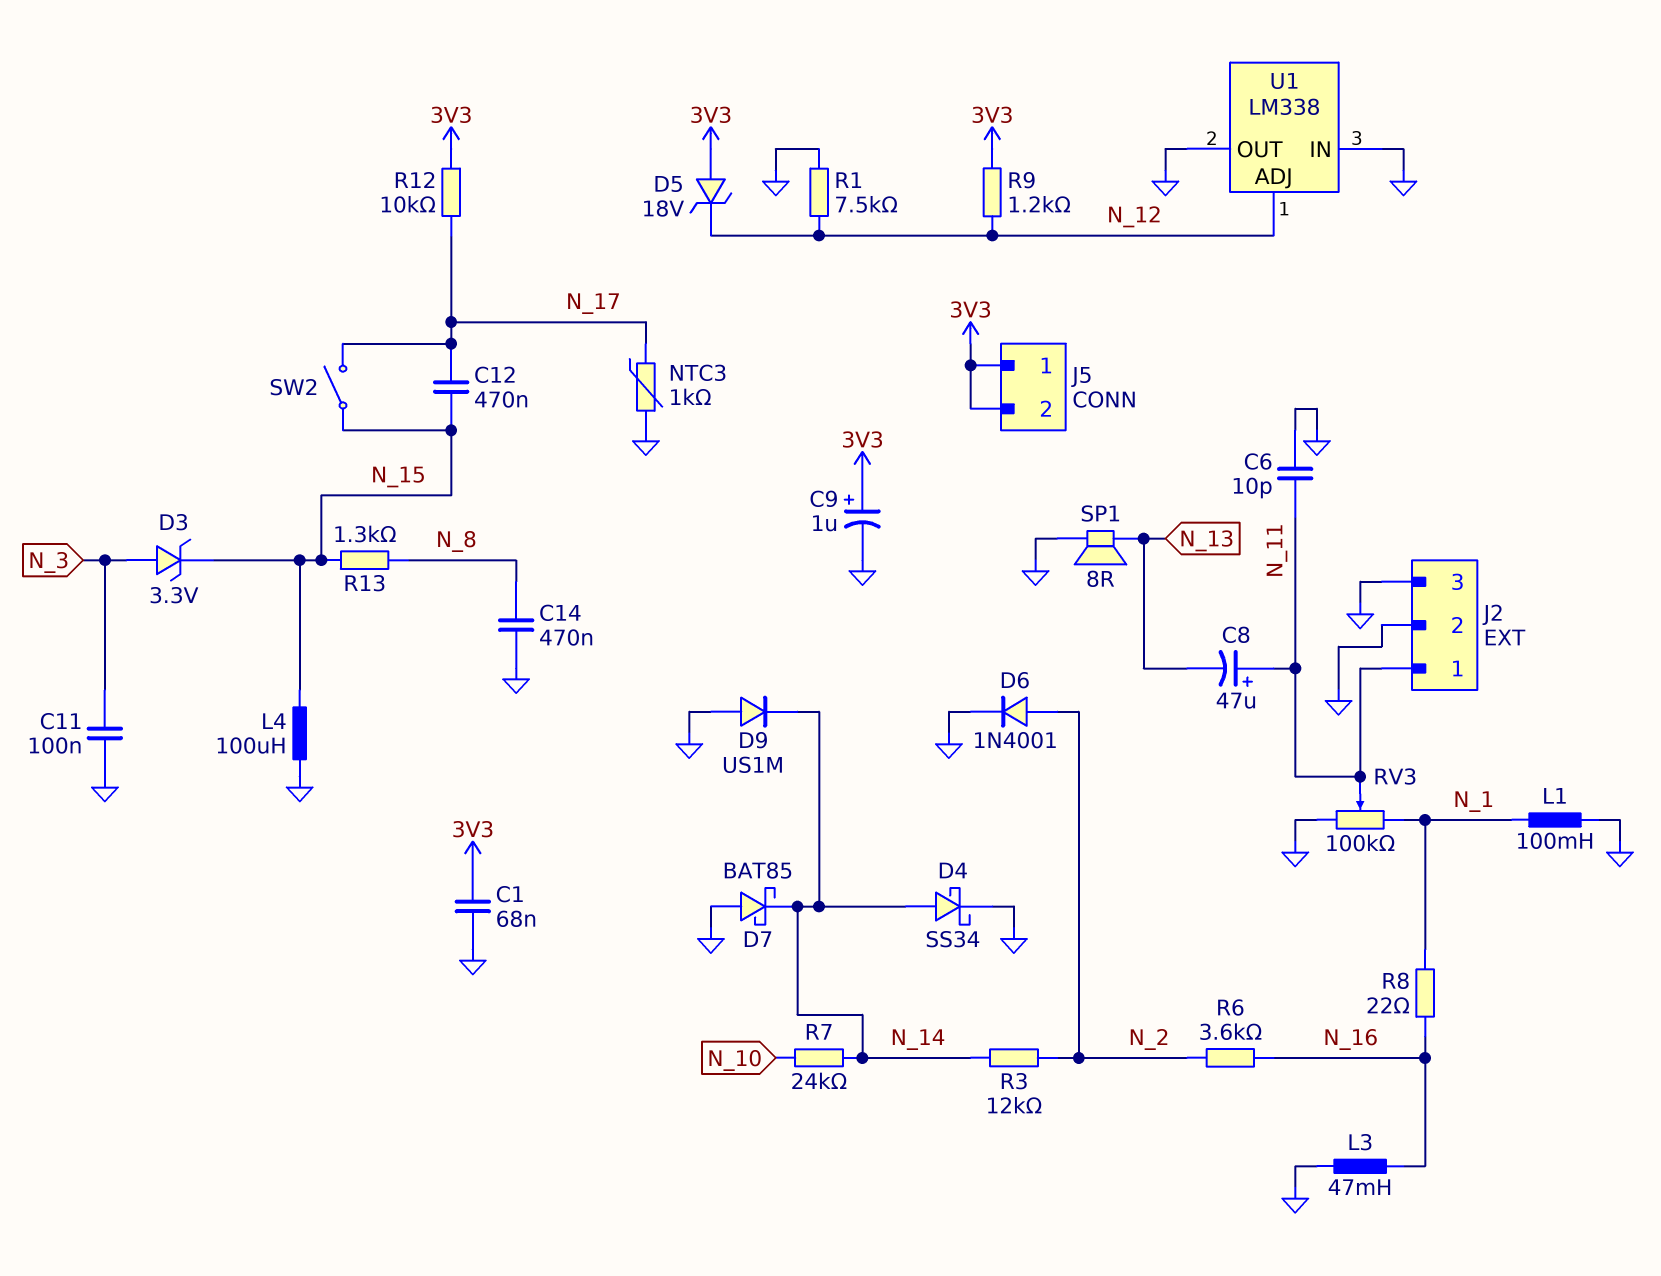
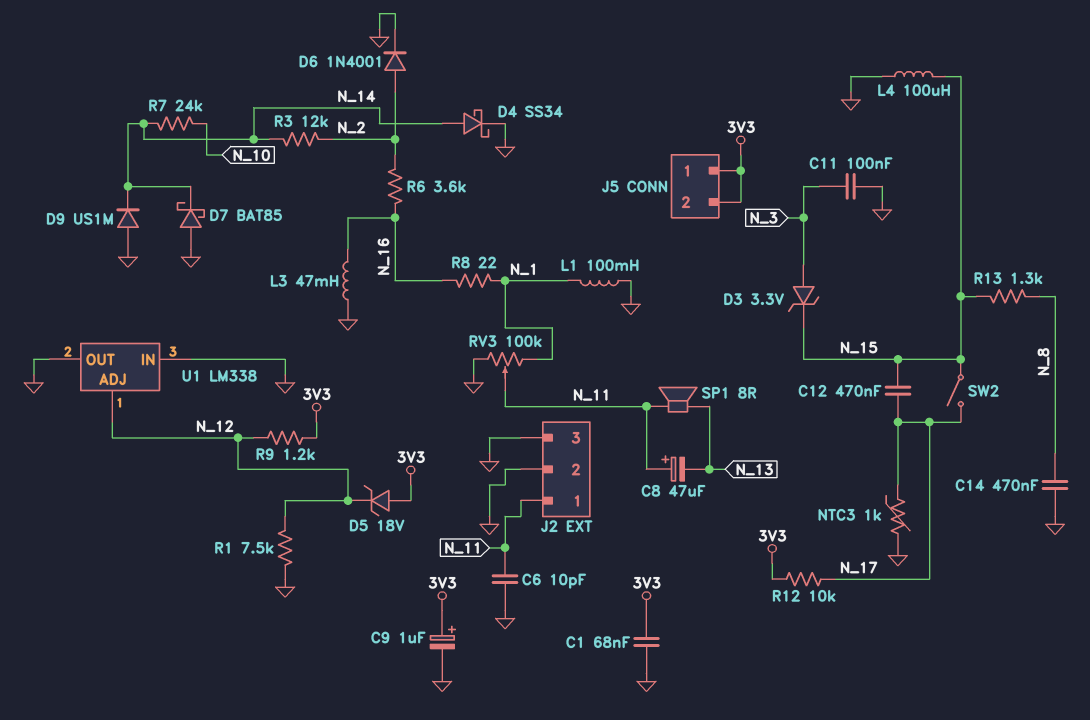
SP1: speaker 8R (GND, N_13) -> speaker 8R (N_11, N_13)

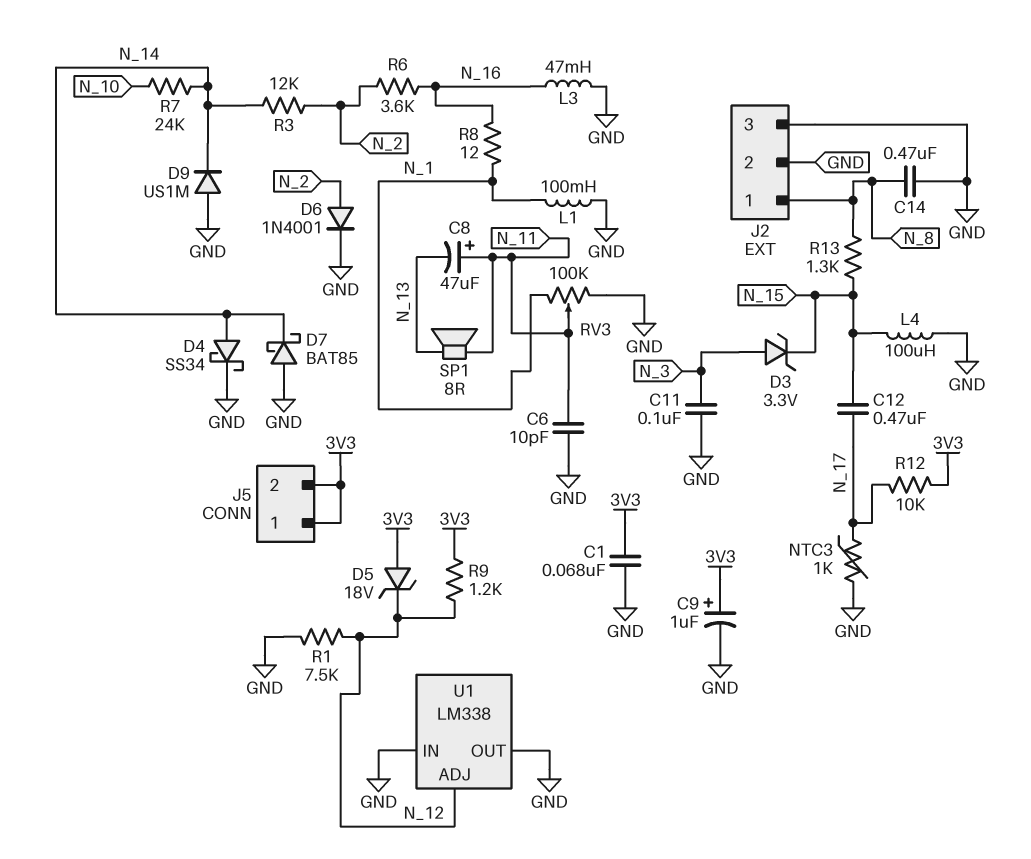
J2 pin 1: N_11 -> N_8
R8: 22 (N_1, N_16) -> 12 (N_1, N_16)
SW2: switch (N_15, N_17) -> none

